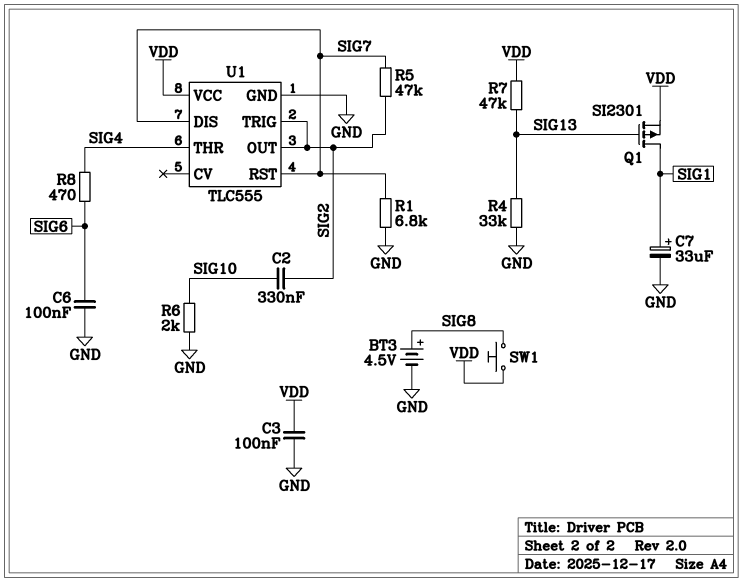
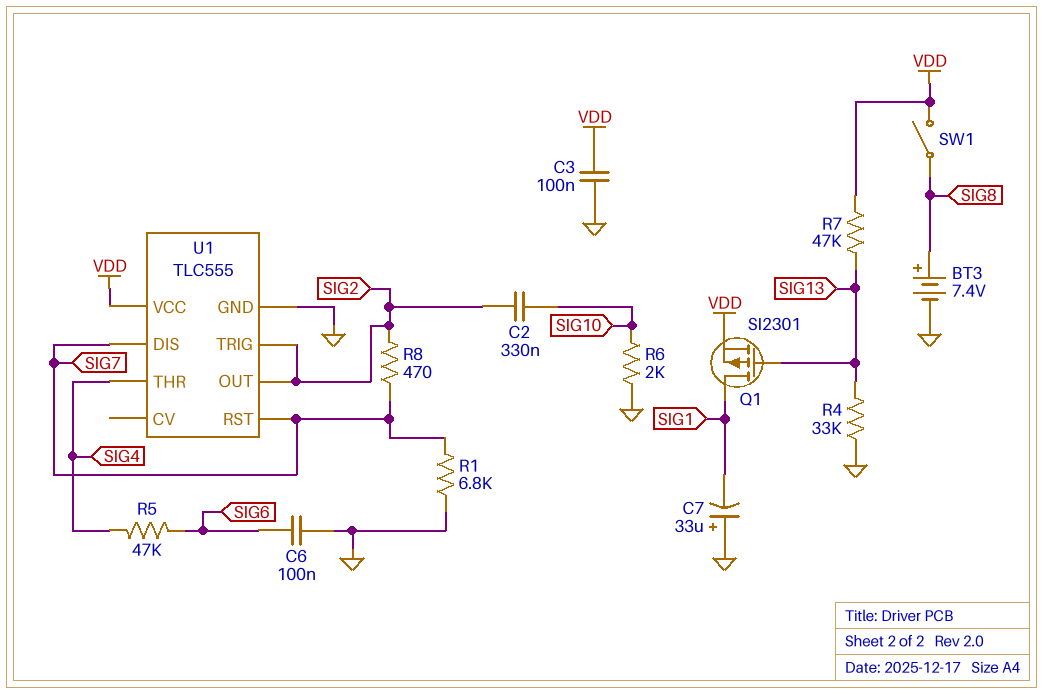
BT3: 4.5V (plus SIG8, minus GND) -> 7.4V (plus SIG8, minus GND)
C7: 33uF (plus SIG1, minus GND) -> 33uF (plus GND, minus SIG1)
R5: 47k (SIG2, SIG7) -> 47k (SIG4, SIG6)
R8: 470 (SIG4, SIG6) -> 470 (SIG2, SIG7)
SW1: button (SIG8, VDD) -> switch (SIG8, VDD)

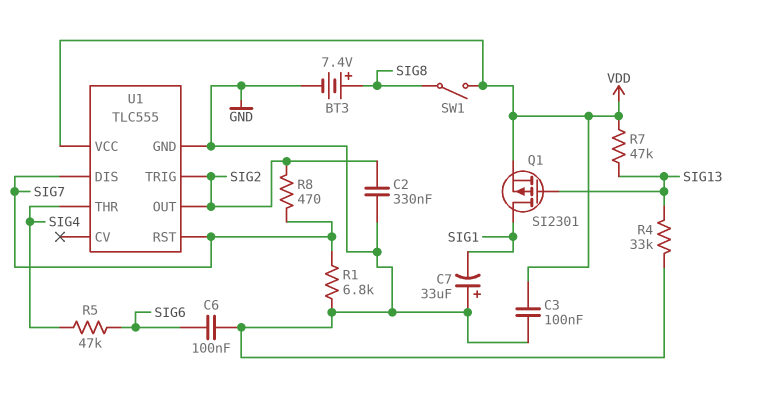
C2: 330nF (SIG2, SIG10) -> 330nF (GND, SIG2)
R6: 2k (GND, SIG10) -> none

